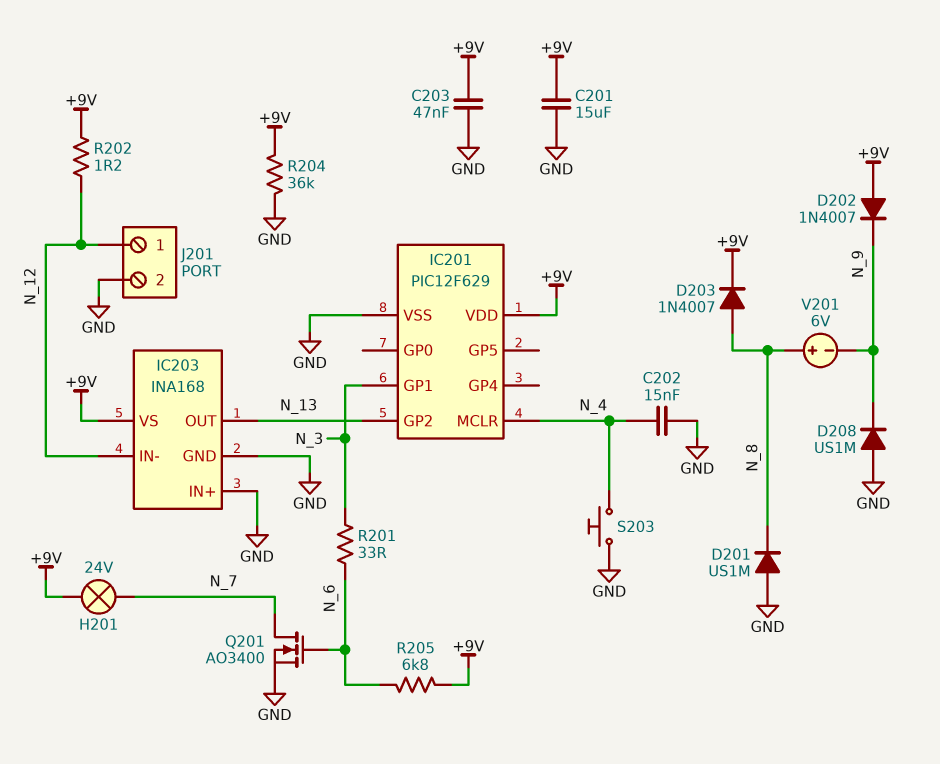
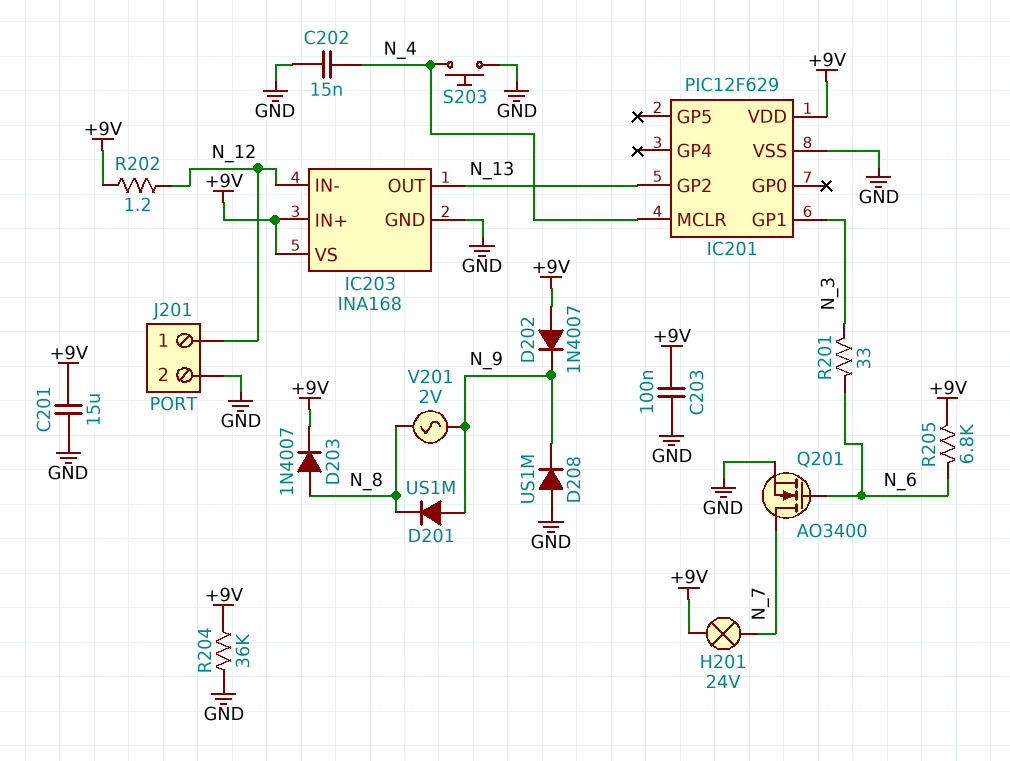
C203: 47nF (+9V, GND) -> 100nF (+9V, GND)
D201: diode US1M (A GND, K N_8) -> diode US1M (A N_9, K N_8)
IC203 pin IN+: GND -> +9V
V201: 6V (plus N_8, minus N_9) -> AC 2V (N_8, N_9)

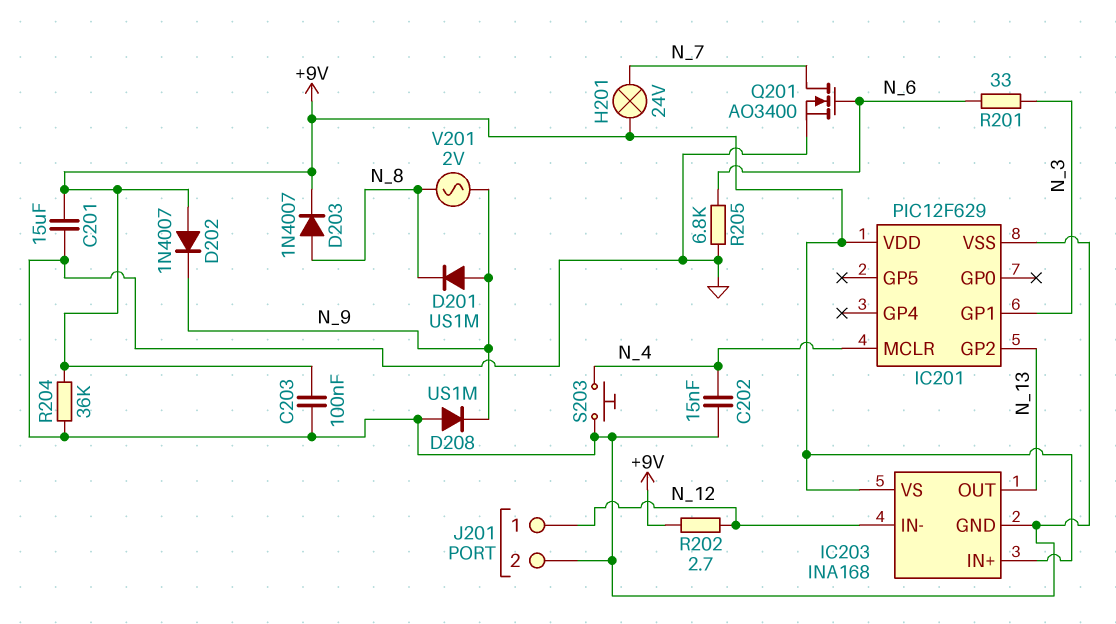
R202: 1.2 (+9V, N_12) -> 2.7 (+9V, N_12)
R205: 6.8k (+9V, N_6) -> 6.8k (GND, N_6)

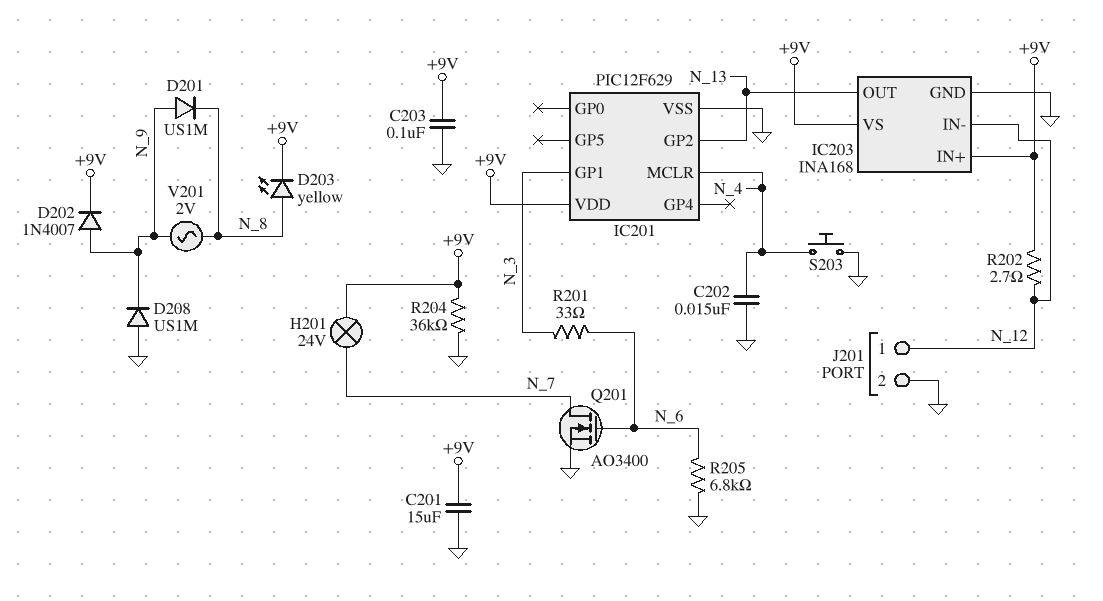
D202: diode 1N4007 (A +9V, K N_9) -> diode 1N4007 (A N_9, K +9V)
D203: diode 1N4007 (A N_8, K +9V) -> LED yellow (A N_8, K +9V)

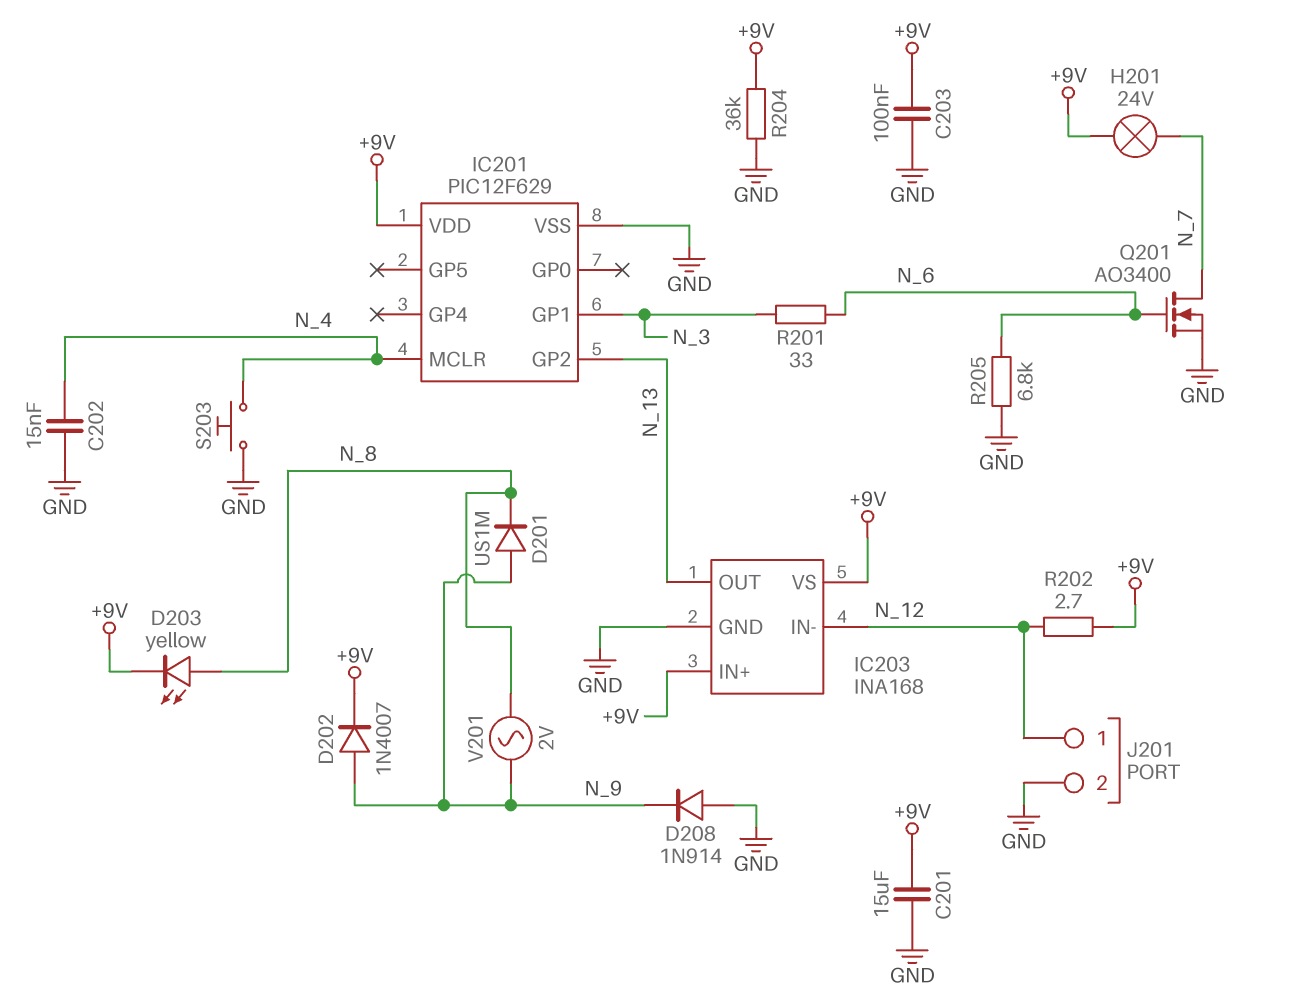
D208: diode US1M (A GND, K N_9) -> diode 1N914 (A GND, K N_9)

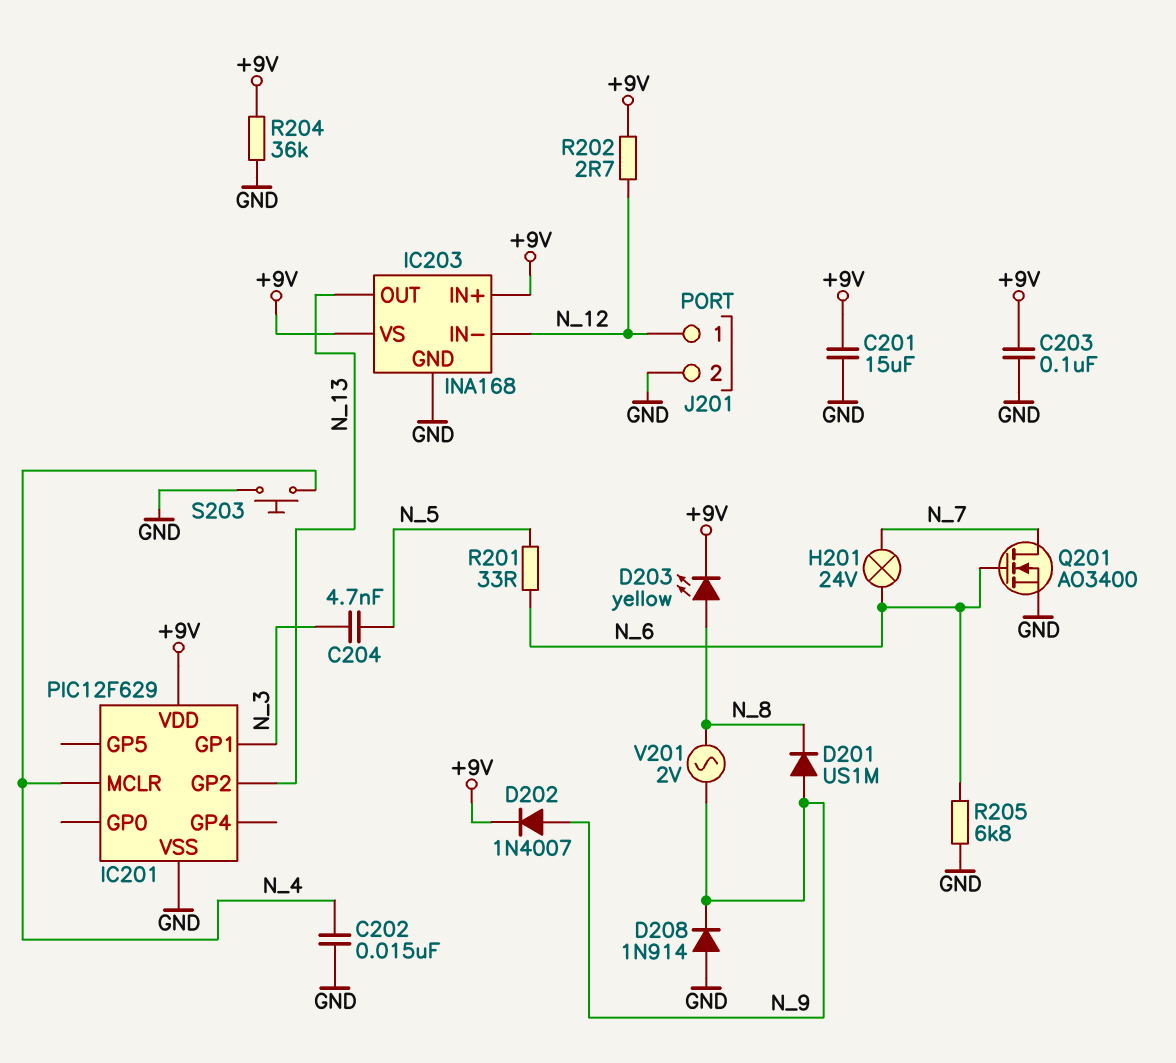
C204: none -> 4.7nF (N_3, N_5)
H201: lamp 24V (+9V, N_7) -> lamp 24V (N_6, N_7)
R201: 33 (N_3, N_6) -> 33 (N_5, N_6)

